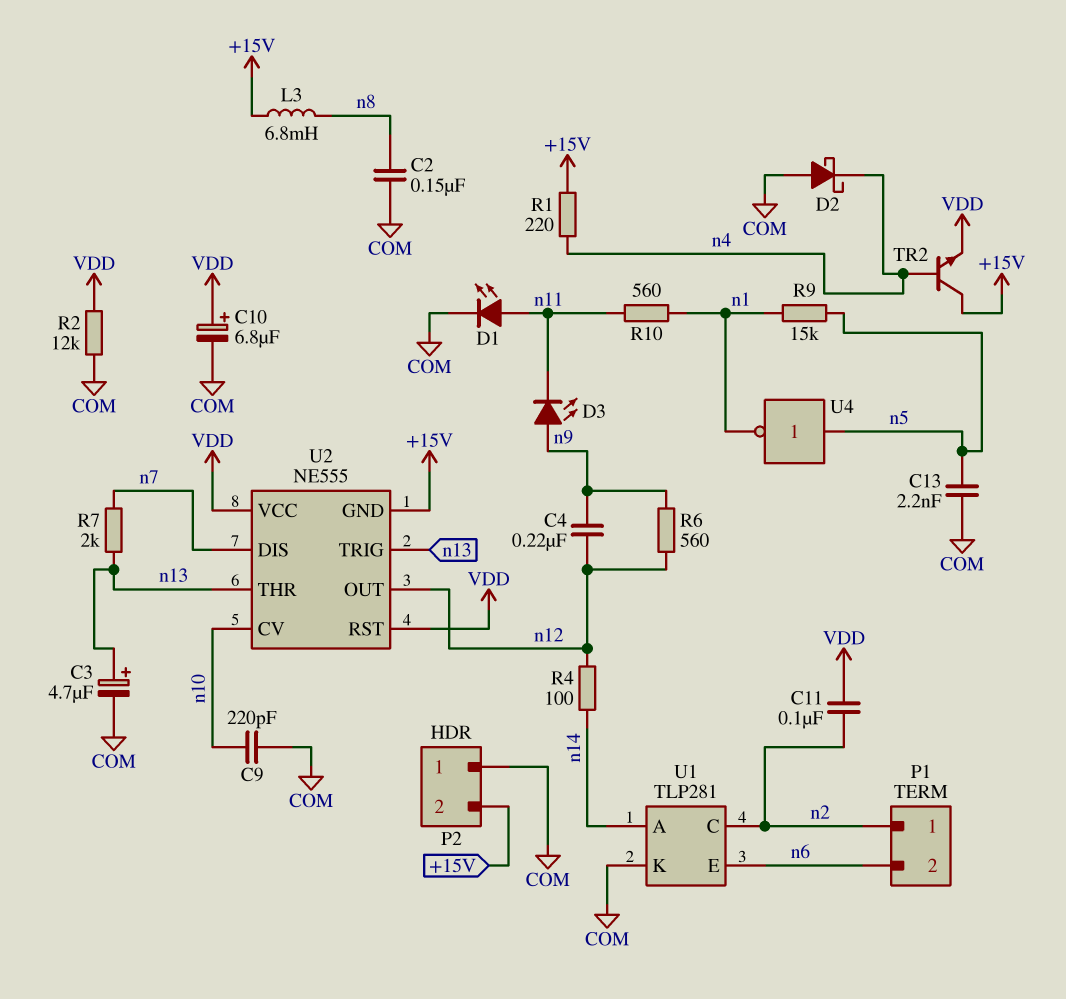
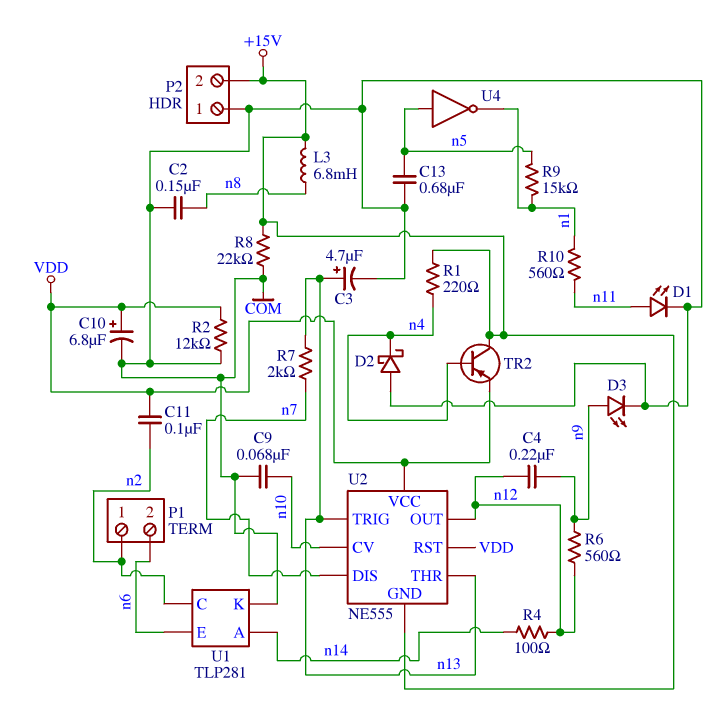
C9: 220pF (COM, n10) -> 68nF (COM, n10)
C13: 2.2nF (COM, n5) -> 680nF (COM, n5)
D3: LED (A n9, K n11) -> LED (A n9, K COM)
R8: none -> 22k (+15V, COM)
TR2: NPN (B n4, C +15V, E VDD) -> PNP (B n4, C +15V, E VDD)

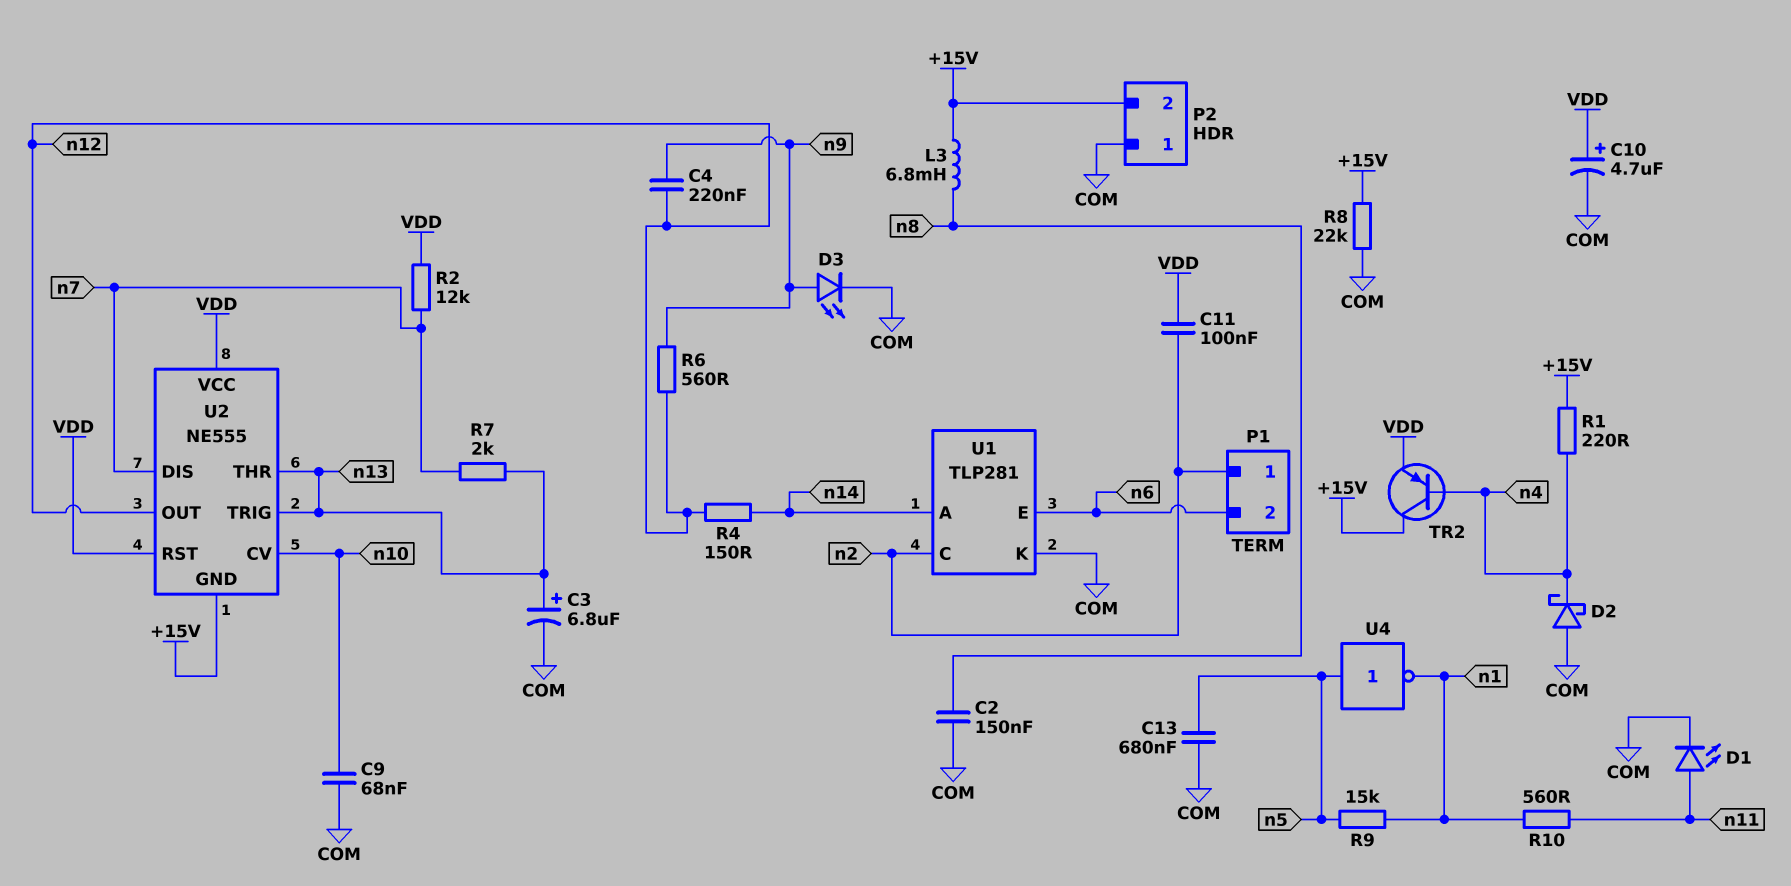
C3: 4.7uF (plus n13, minus COM) -> 6.8uF (plus n13, minus COM)
C10: 6.8uF (plus VDD, minus COM) -> 4.7uF (plus VDD, minus COM)
R2: 12k (COM, VDD) -> 12k (VDD, n7)
R4: 100 (n12, n14) -> 150 (n12, n14)

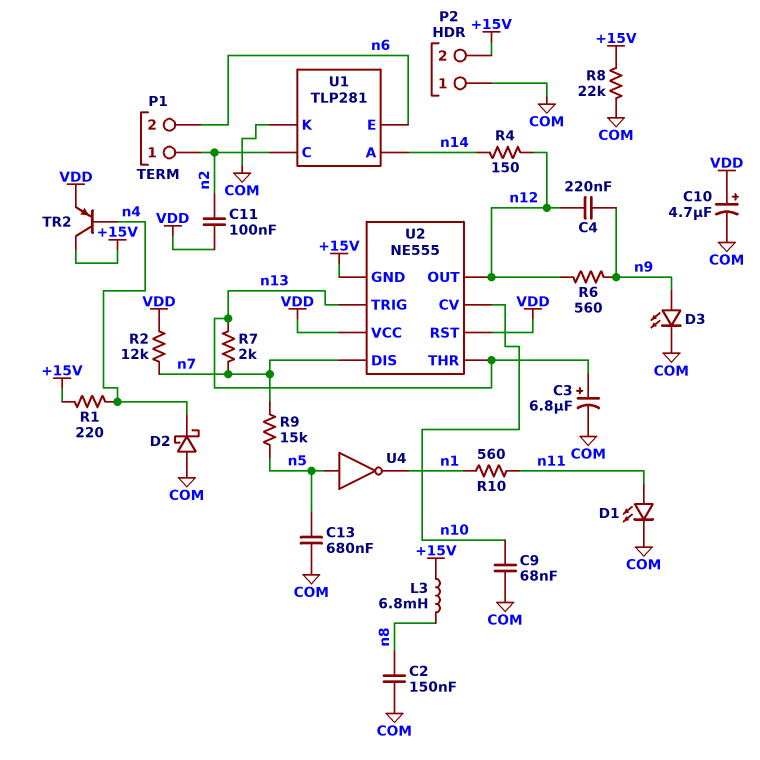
R9: 15k (n1, n5) -> 15k (n5, n7)

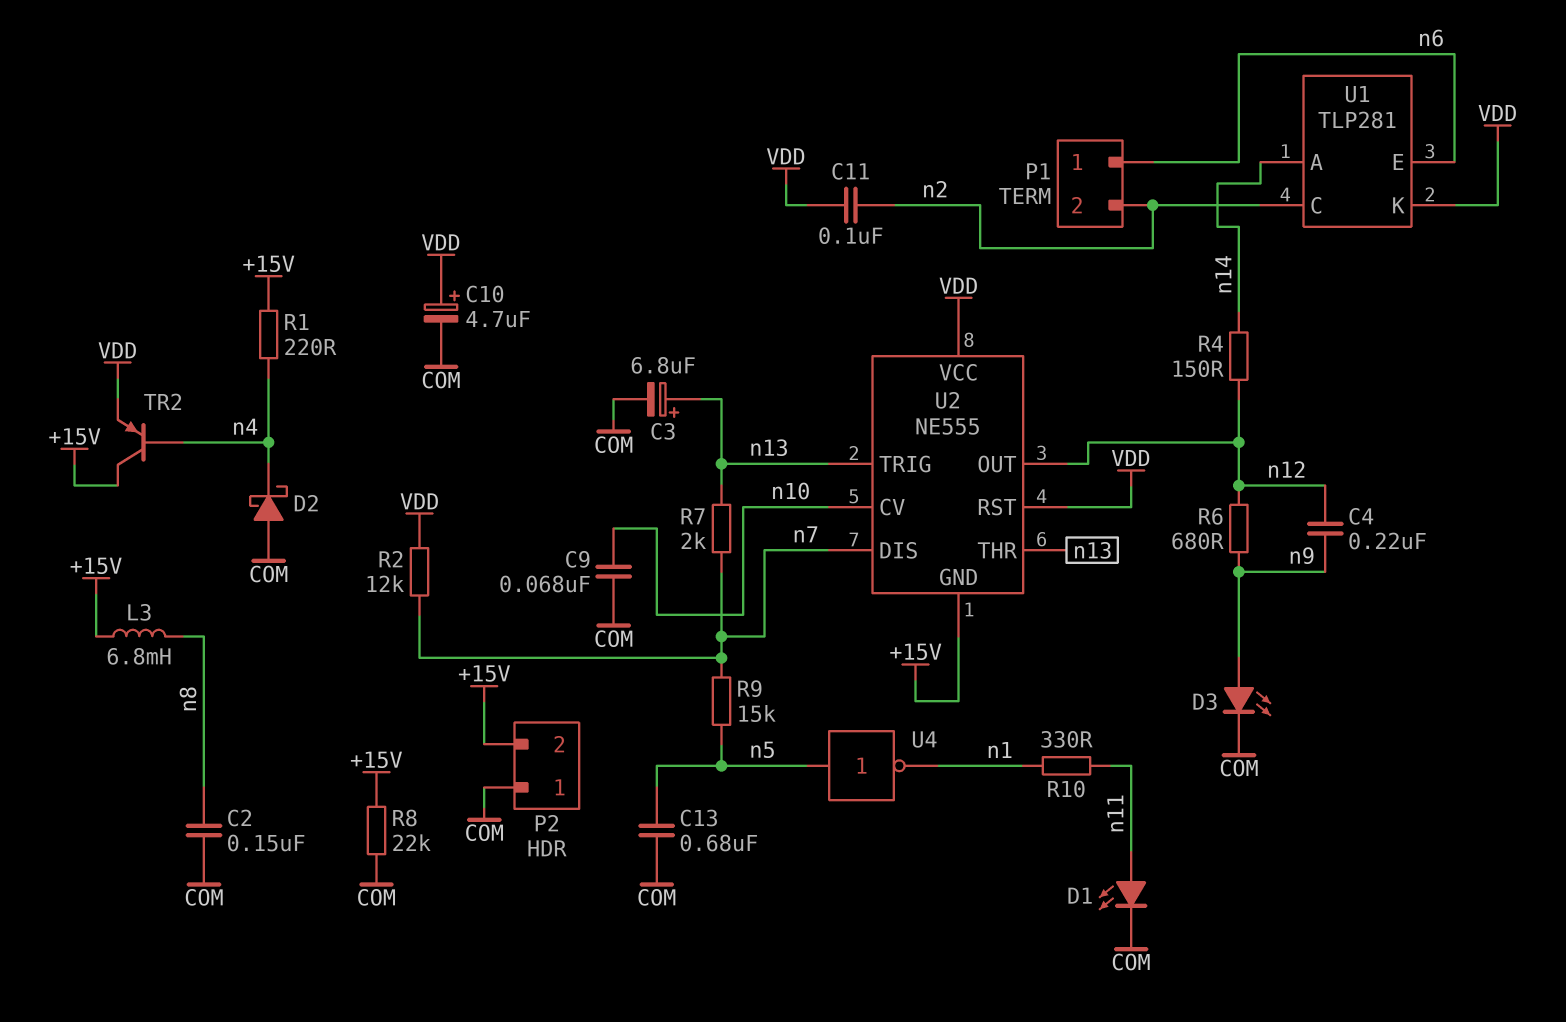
P1 pin 1: n2 -> n6
P1 pin 2: n6 -> n2
R6: 560 (n9, n12) -> 680 (n9, n12)
R10: 560 (n1, n11) -> 330 (n1, n11)
U1 pin K: COM -> VDD

